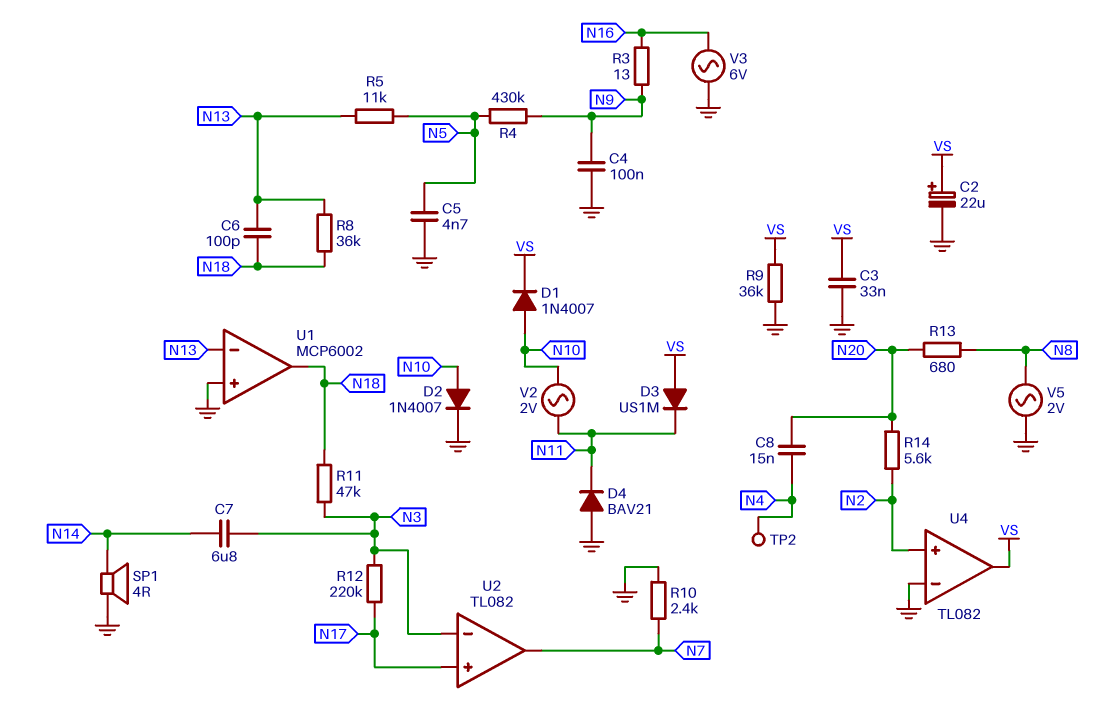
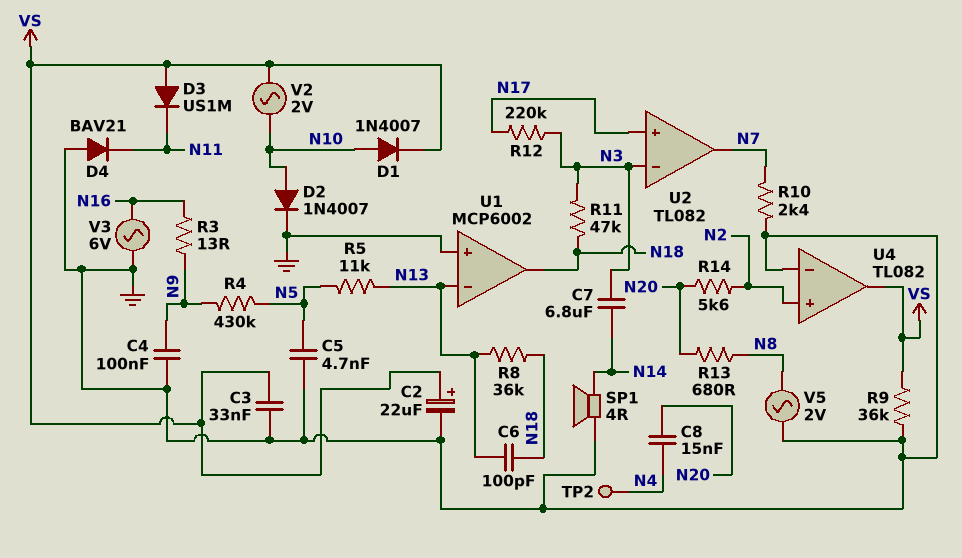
V2: AC 2V (N10, N11) -> AC 2V (N10, VS)

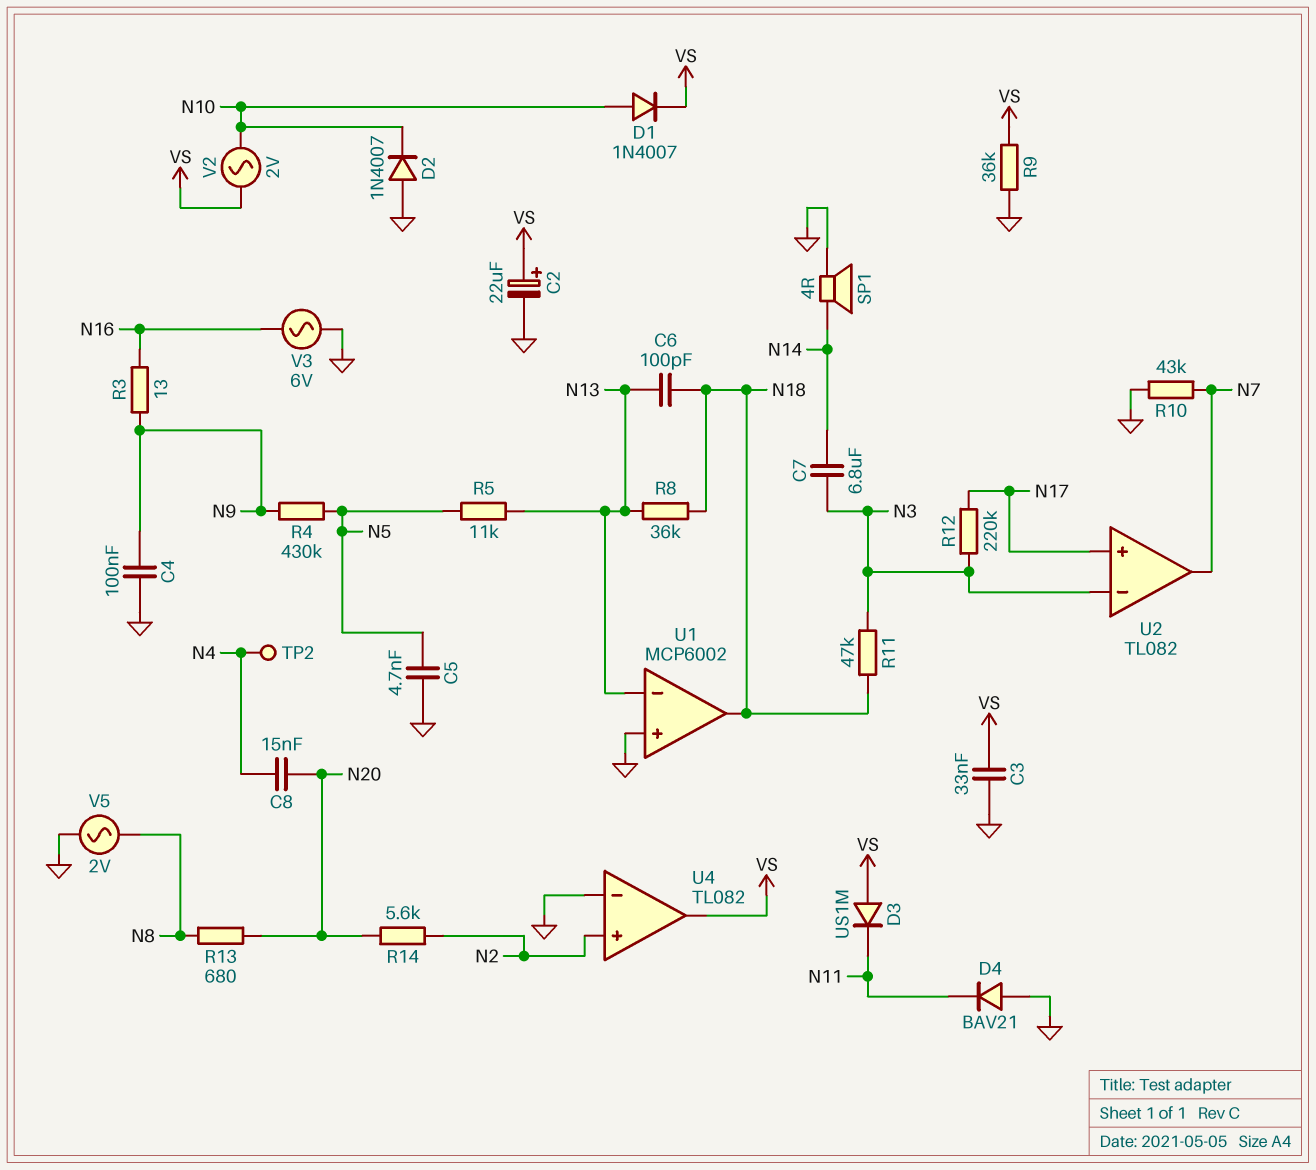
D2: diode 1N4007 (A N10, K GND) -> diode 1N4007 (A GND, K N10)
R10: 2.4k (GND, N7) -> 43k (GND, N7)

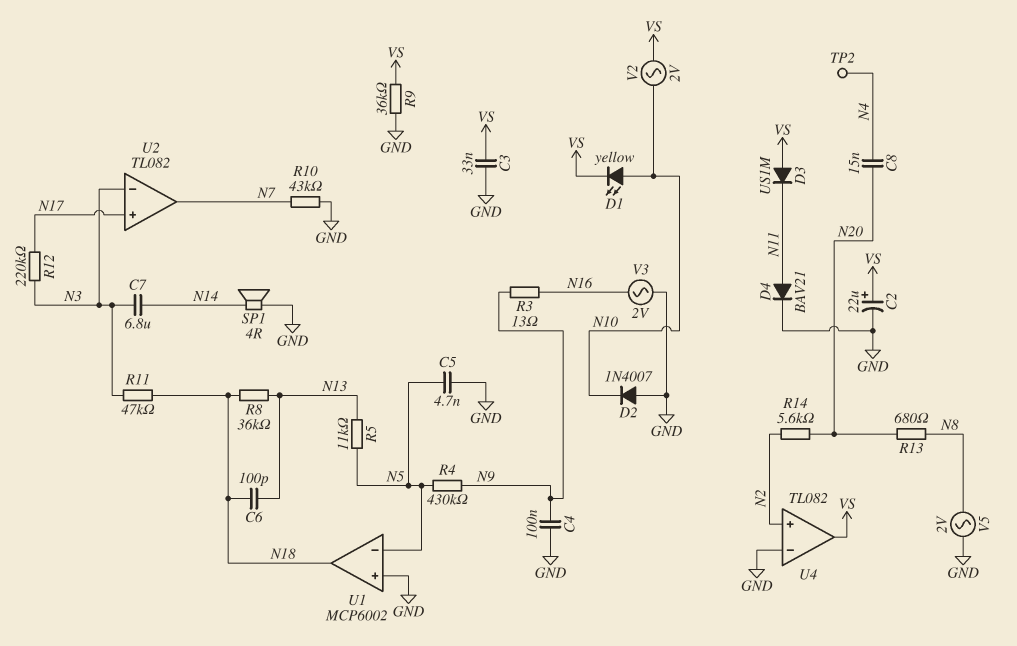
D1: diode 1N4007 (A N10, K VS) -> LED yellow (A N10, K VS)
D4: diode BAV21 (A GND, K N11) -> diode BAV21 (A N11, K GND)
U1 pin in-: N13 -> N5
V3: AC 6V (GND, N16) -> AC 2V (GND, N16)

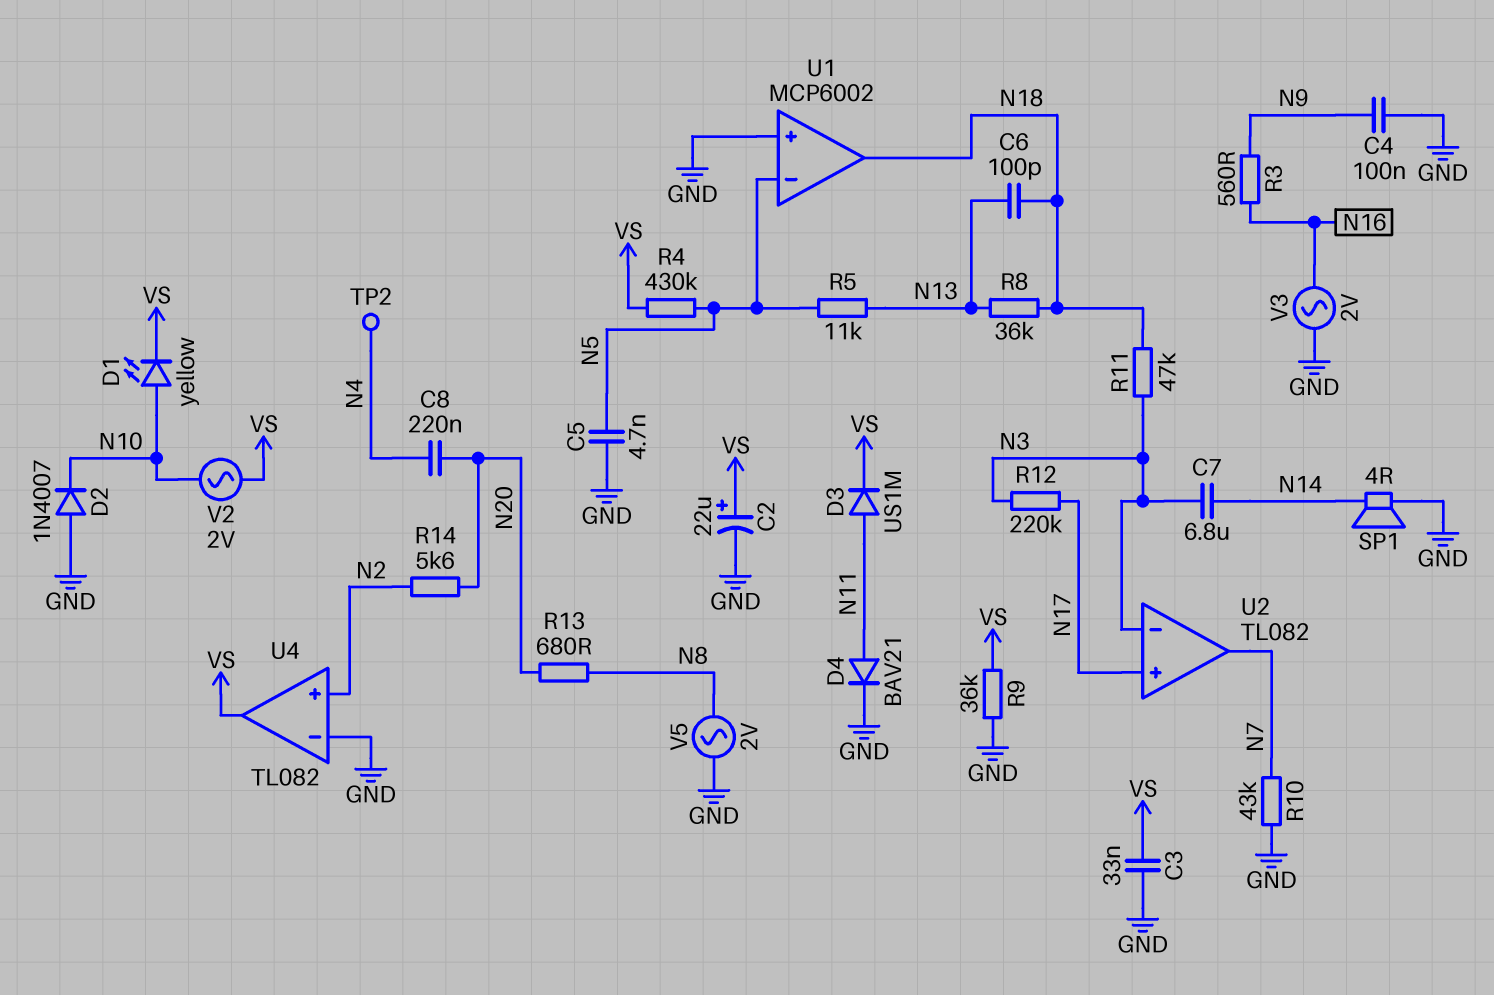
C8: 15nF (N4, N20) -> 220nF (N4, N20)
D3: diode US1M (A VS, K N11) -> diode US1M (A N11, K VS)
R3: 13 (N9, N16) -> 560 (N9, N16)
R4: 430k (N5, N9) -> 430k (N5, VS)

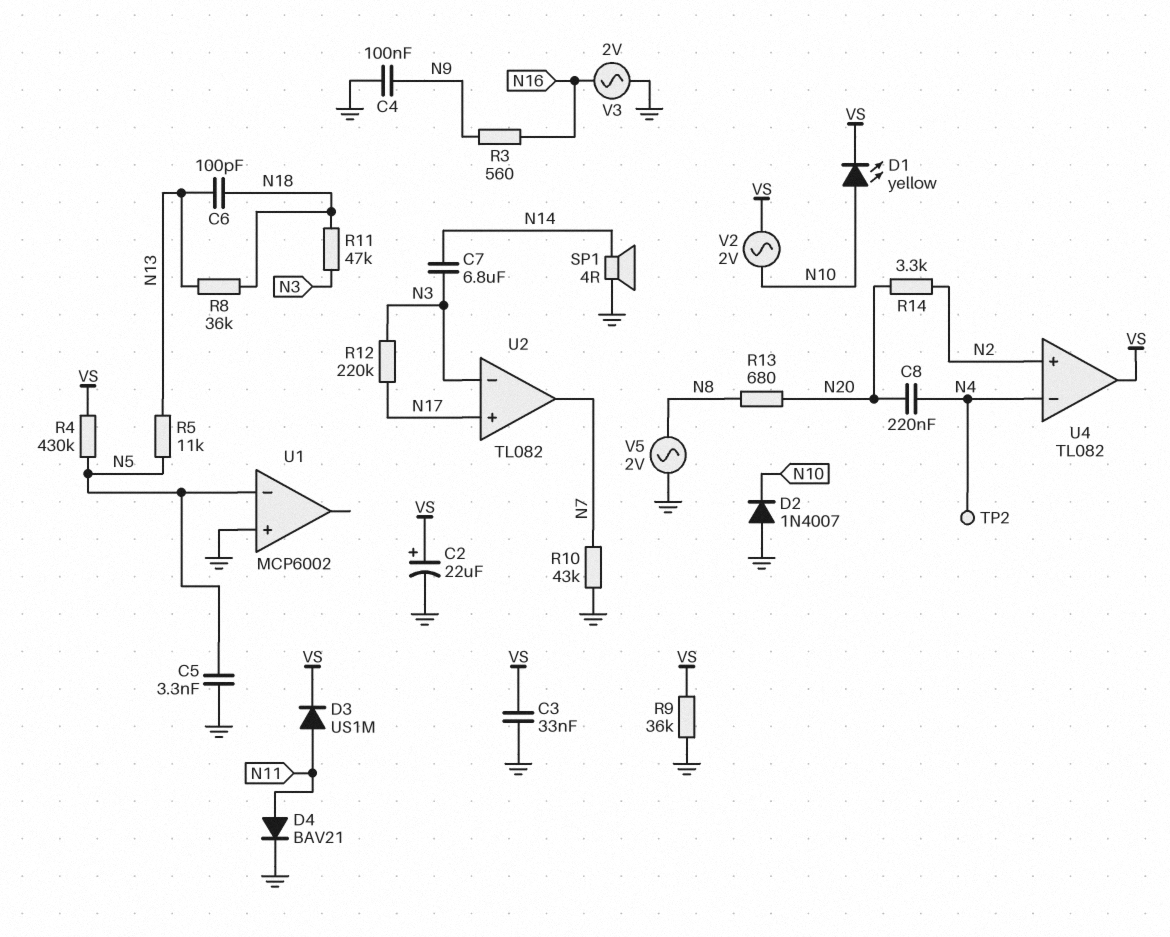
C5: 4.7nF (GND, N5) -> 3.3nF (GND, N5)
R14: 5.6k (N2, N20) -> 3.3k (N2, N20)
U1 pin out: N18 -> none
U4 pin in-: GND -> N4

